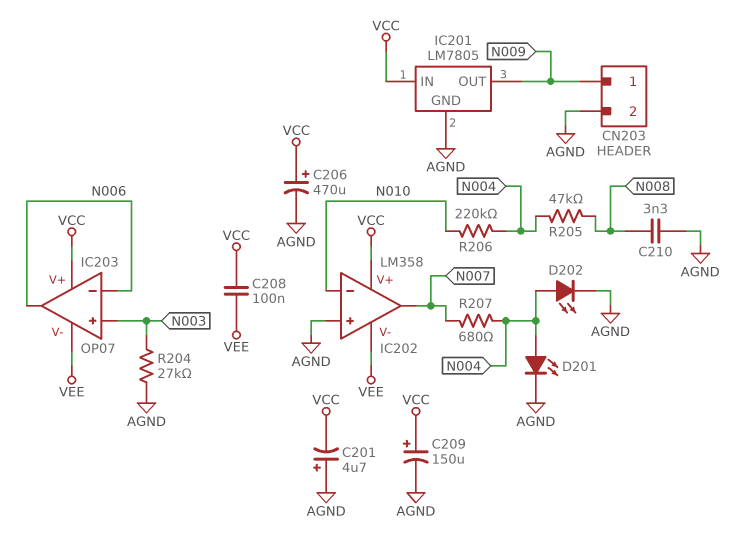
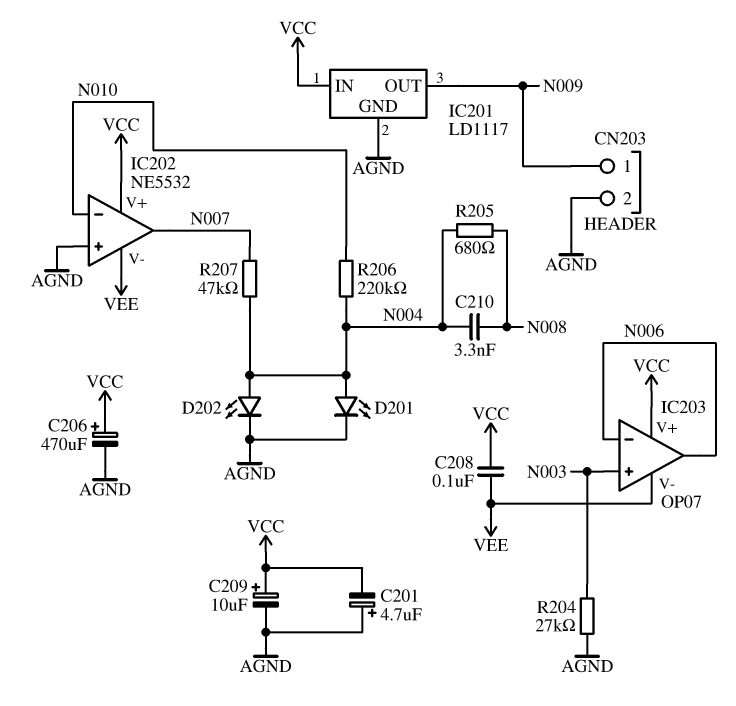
C209: 150uF (plus VCC, minus AGND) -> 10uF (plus VCC, minus AGND)
C210: 3.3nF (AGND, N008) -> 3.3nF (N004, N008)
IC201: LM7805 -> LD1117
IC202: LM358 -> NE5532
R205: 47k (N004, N008) -> 680 (N004, N008)
R207: 680 (N004, N007) -> 47k (N004, N007)

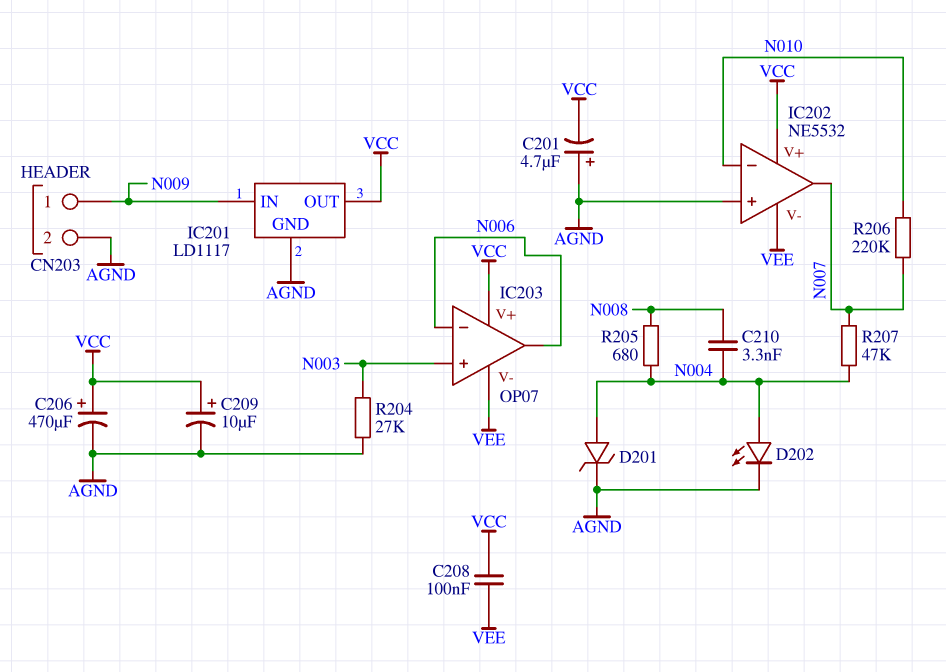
D201: LED (A N004, K AGND) -> zener (A N004, K AGND)
IC201 pin IN: VCC -> N009
IC201 pin OUT: N009 -> VCC
R206: 220k (N004, N010) -> 220k (N007, N010)

